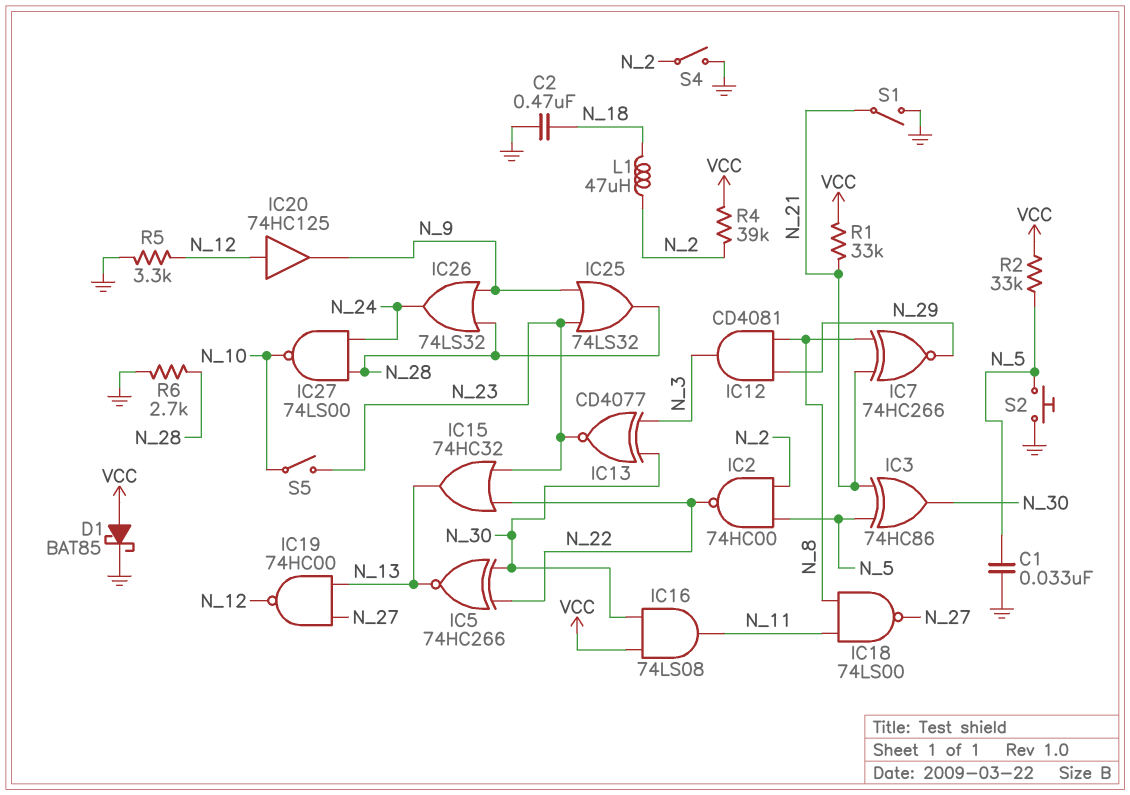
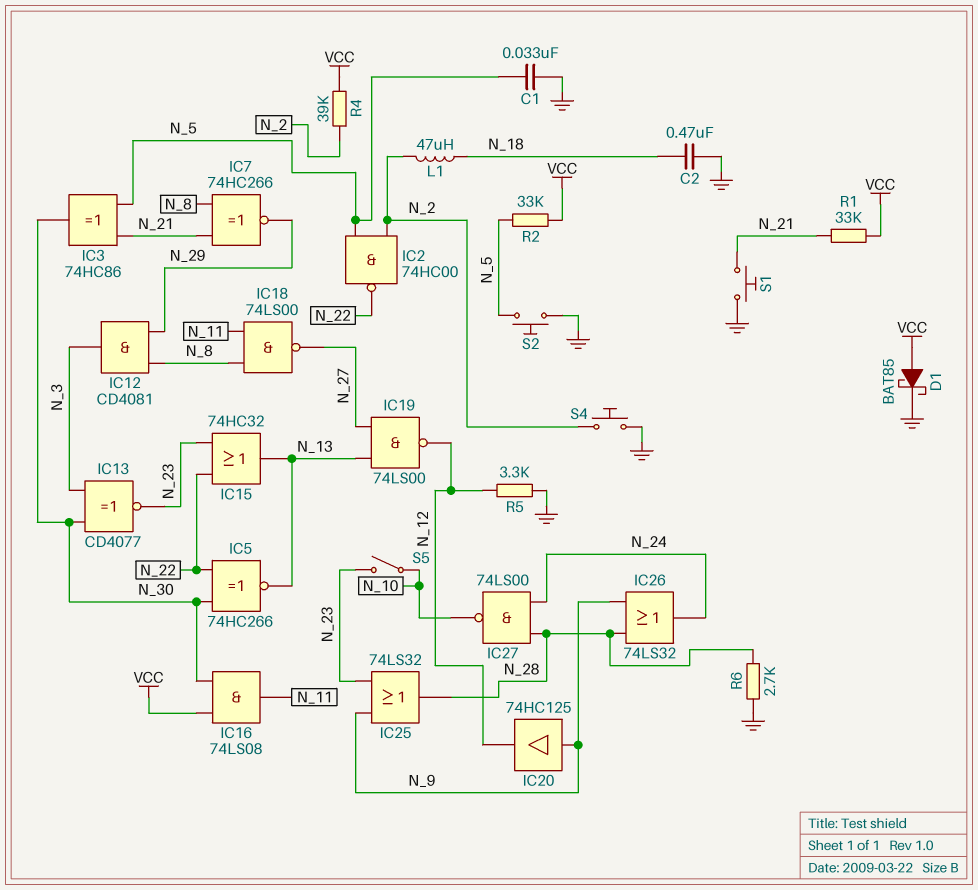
IC19: NAND 74HC00 (in N_13, in N_27, out N_12) -> NAND 74LS00 (in N_13, in N_27, out N_12)
IC20: buffer 74HC125 (in N_12, out N_9) -> buffer 74HC125 (in N_9, out N_12)
S1: switch (GND, N_21) -> button (GND, N_21)
S4: switch (GND, N_2) -> button (GND, N_2)

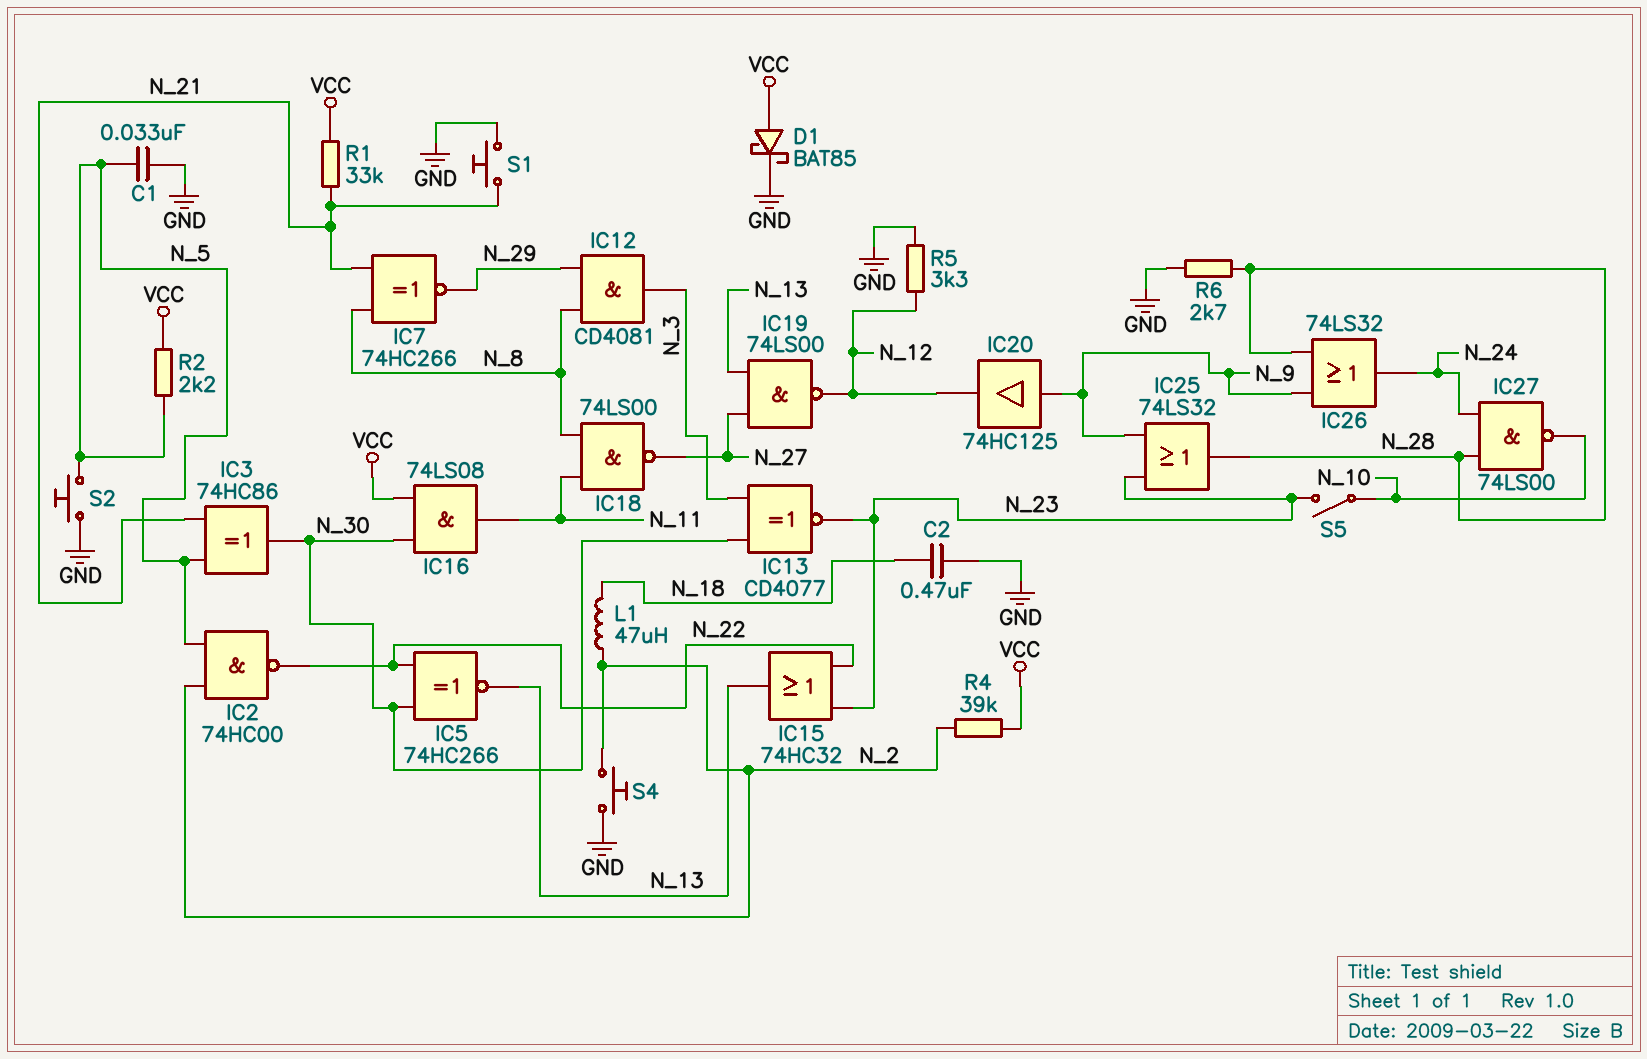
R2: 33k (N_5, VCC) -> 2.2k (N_5, VCC)

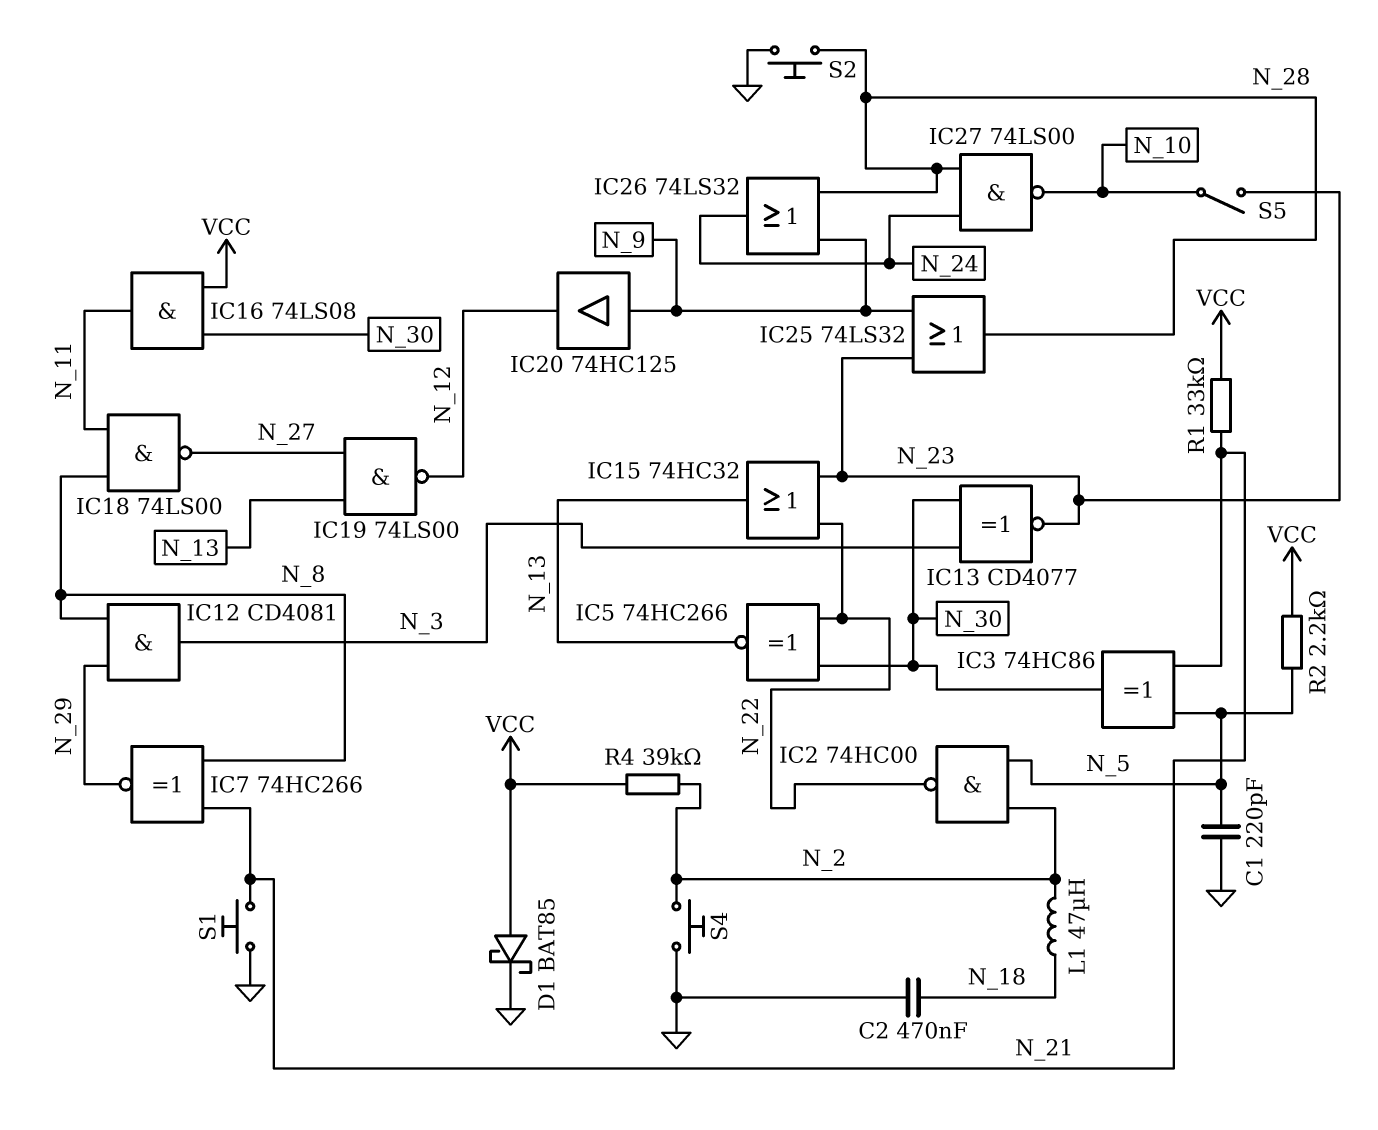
C1: 33nF (GND, N_5) -> 220pF (GND, N_5)
R5: 3.3k (GND, N_12) -> none
R6: 2.7k (GND, N_28) -> none
S2: button (GND, N_5) -> button (GND, N_28)

